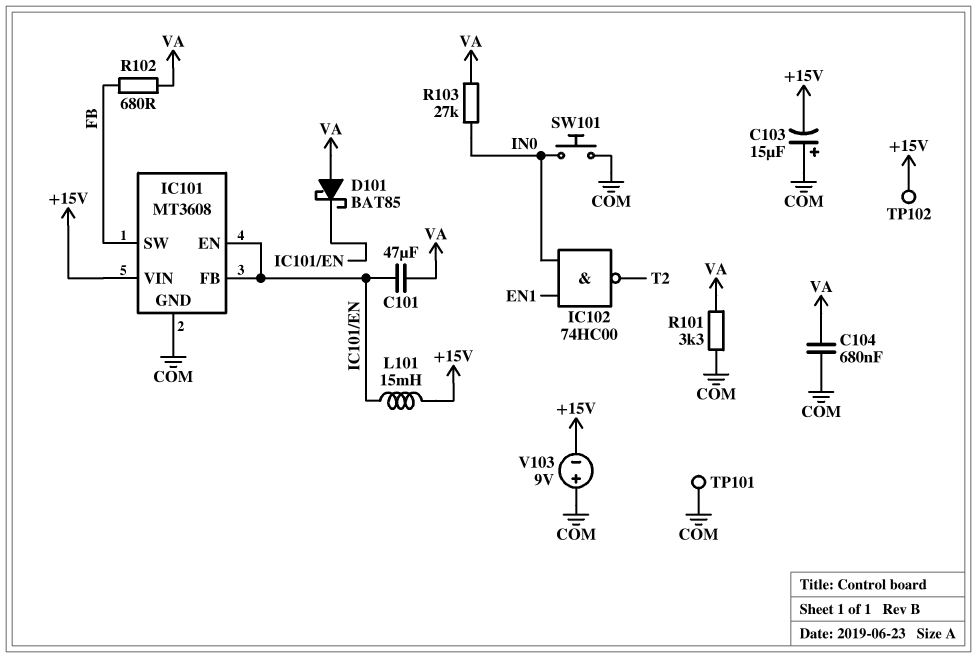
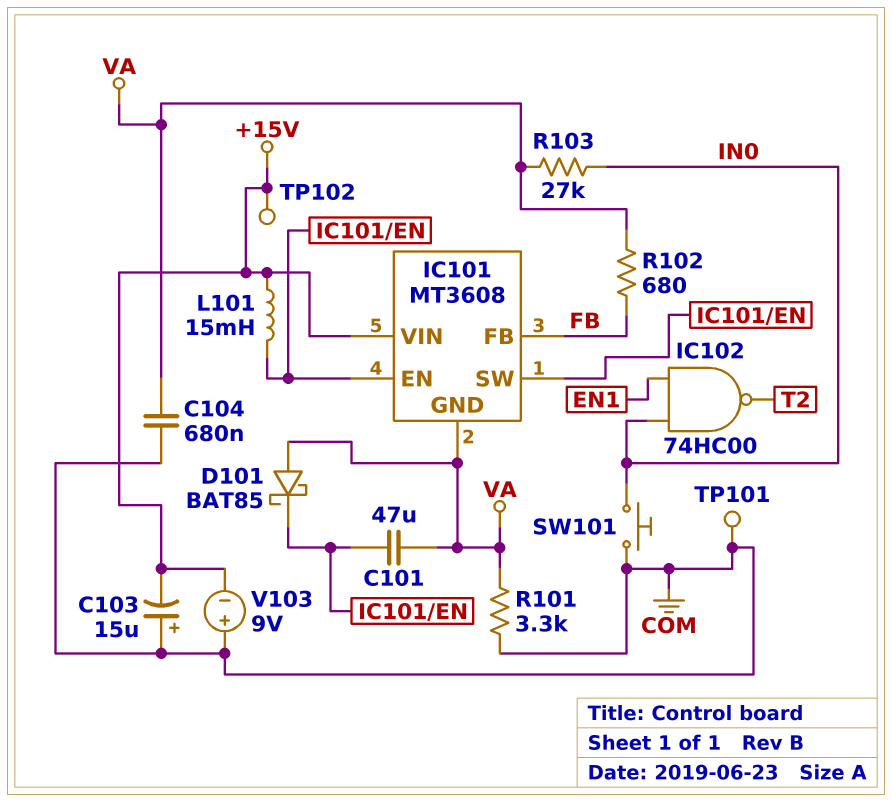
IC101 pin FB: IC101/EN -> FB
IC101 pin GND: COM -> VA
IC101 pin SW: FB -> IC101/EN

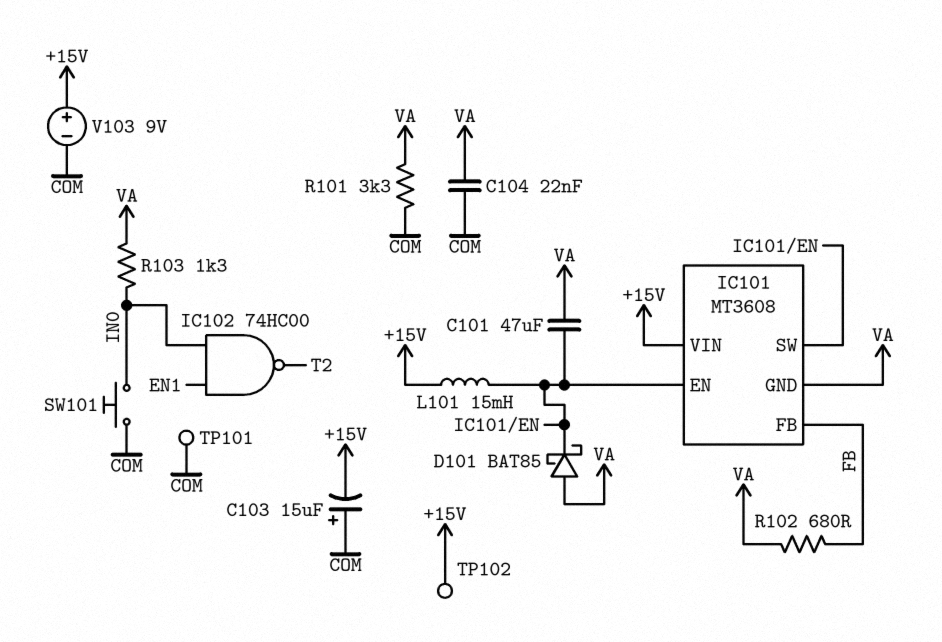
C104: 680nF (COM, VA) -> 22nF (COM, VA)
R103: 27k (IN0, VA) -> 1.3k (IN0, VA)
V103: 9V (plus COM, minus +15V) -> 9V (plus +15V, minus COM)

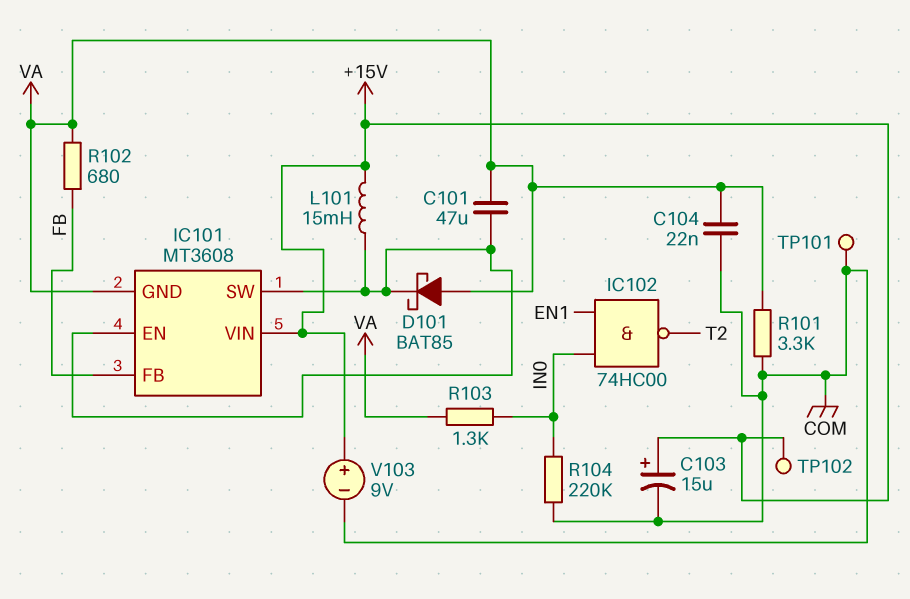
C103: 15uF (plus COM, minus +15V) -> 15uF (plus +15V, minus COM)
R104: none -> 220k (COM, IN0)
SW101: button (COM, IN0) -> none

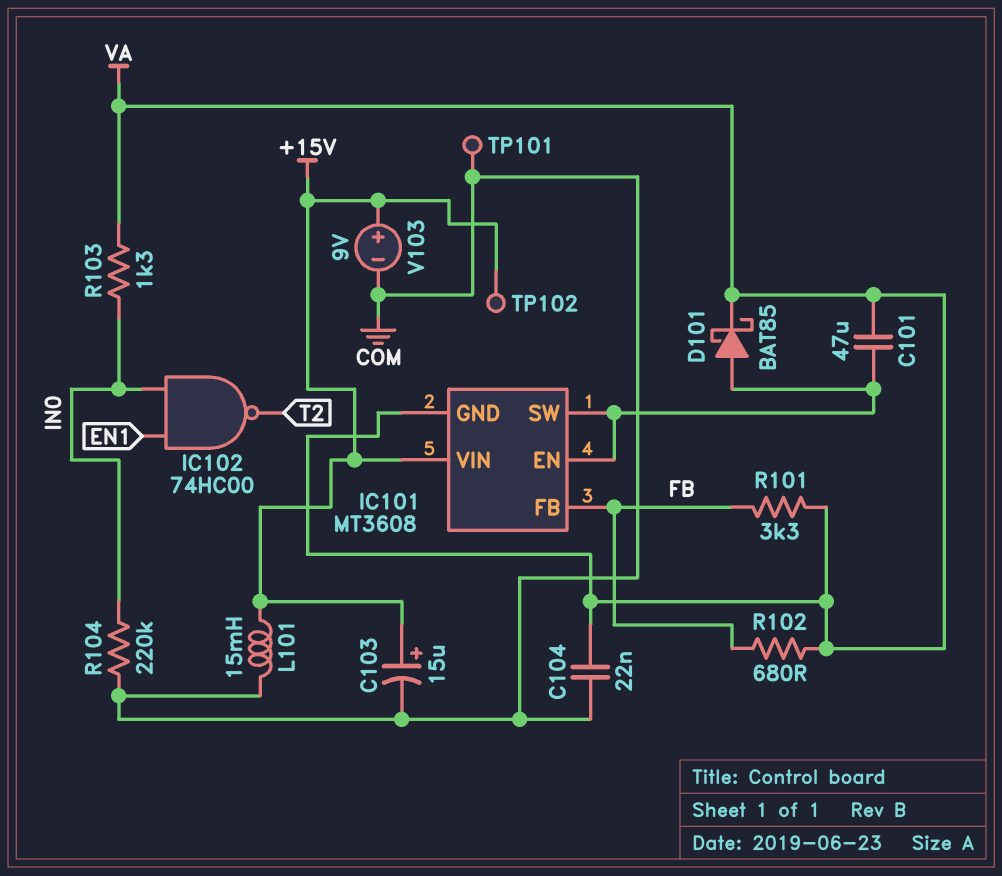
D101: schottky BAT85 (A VA, K IC101/EN) -> schottky BAT85 (A IC101/EN, K VA)
L101: 15mH (+15V, IC101/EN) -> 15mH (+15V, COM)
R101: 3.3k (COM, VA) -> 3.3k (FB, VA)

